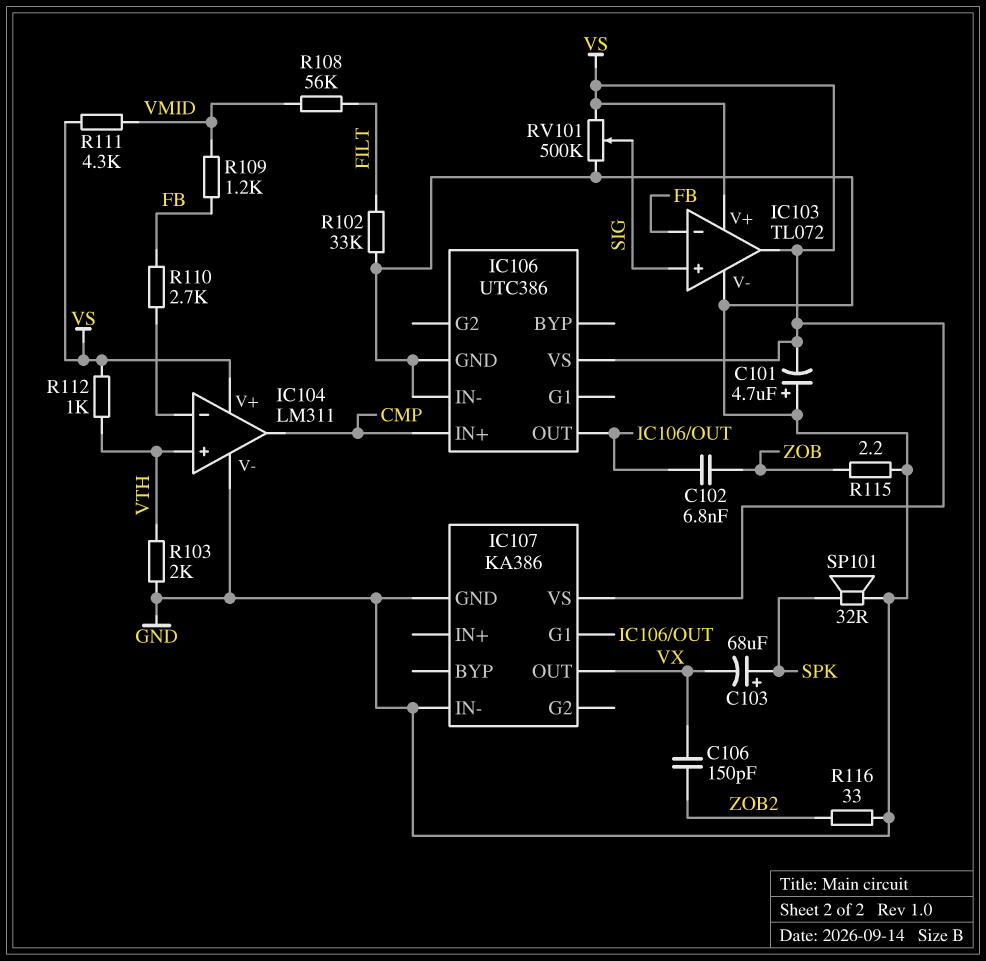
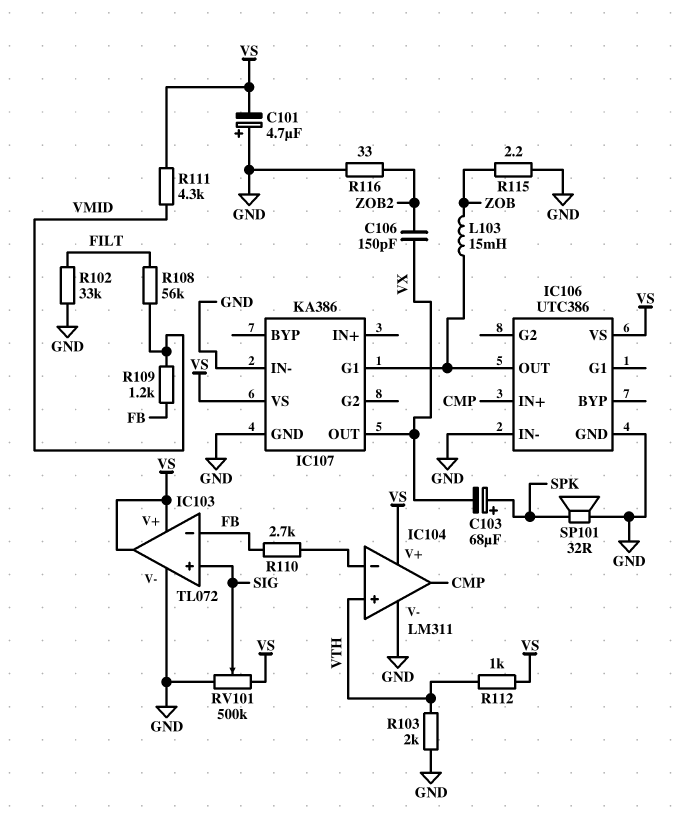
C102: 6.8nF (IC106/OUT, ZOB) -> none
L103: none -> 15mH (IC106/OUT, ZOB)

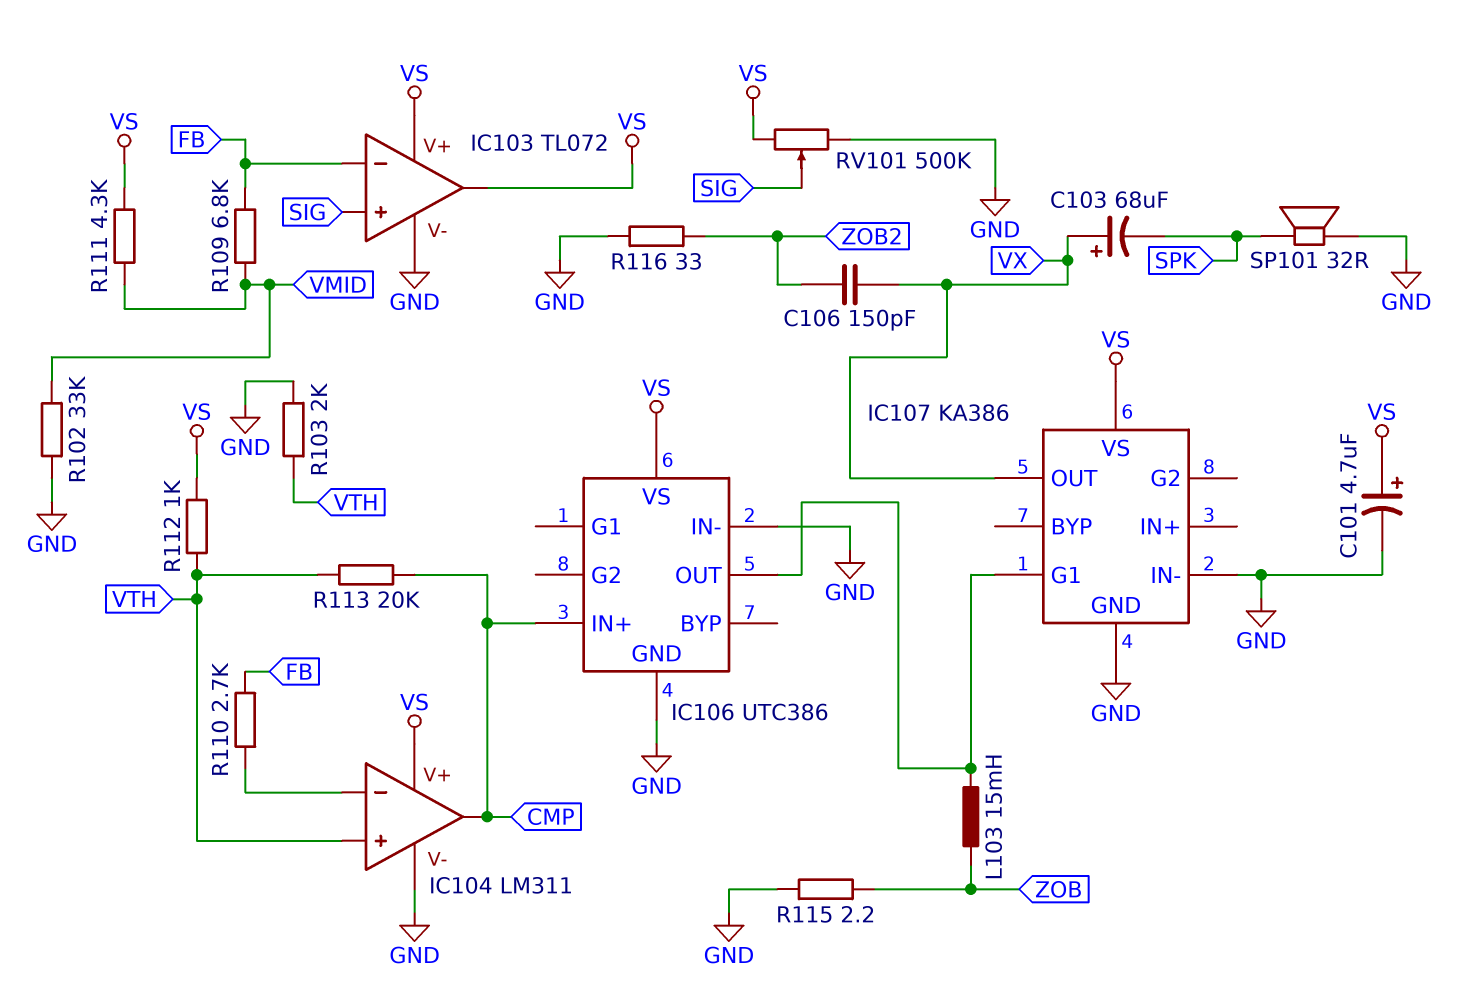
C101: 4.7uF (plus GND, minus VS) -> 4.7uF (plus VS, minus GND)
C103: 68uF (plus SPK, minus VX) -> 68uF (plus VX, minus SPK)
R102: 33k (FILT, GND) -> 33k (GND, VMID)
R108: 56k (FILT, VMID) -> none
R109: 1.2k (FB, VMID) -> 6.8k (FB, VMID)
R113: none -> 20k (CMP, VTH)

